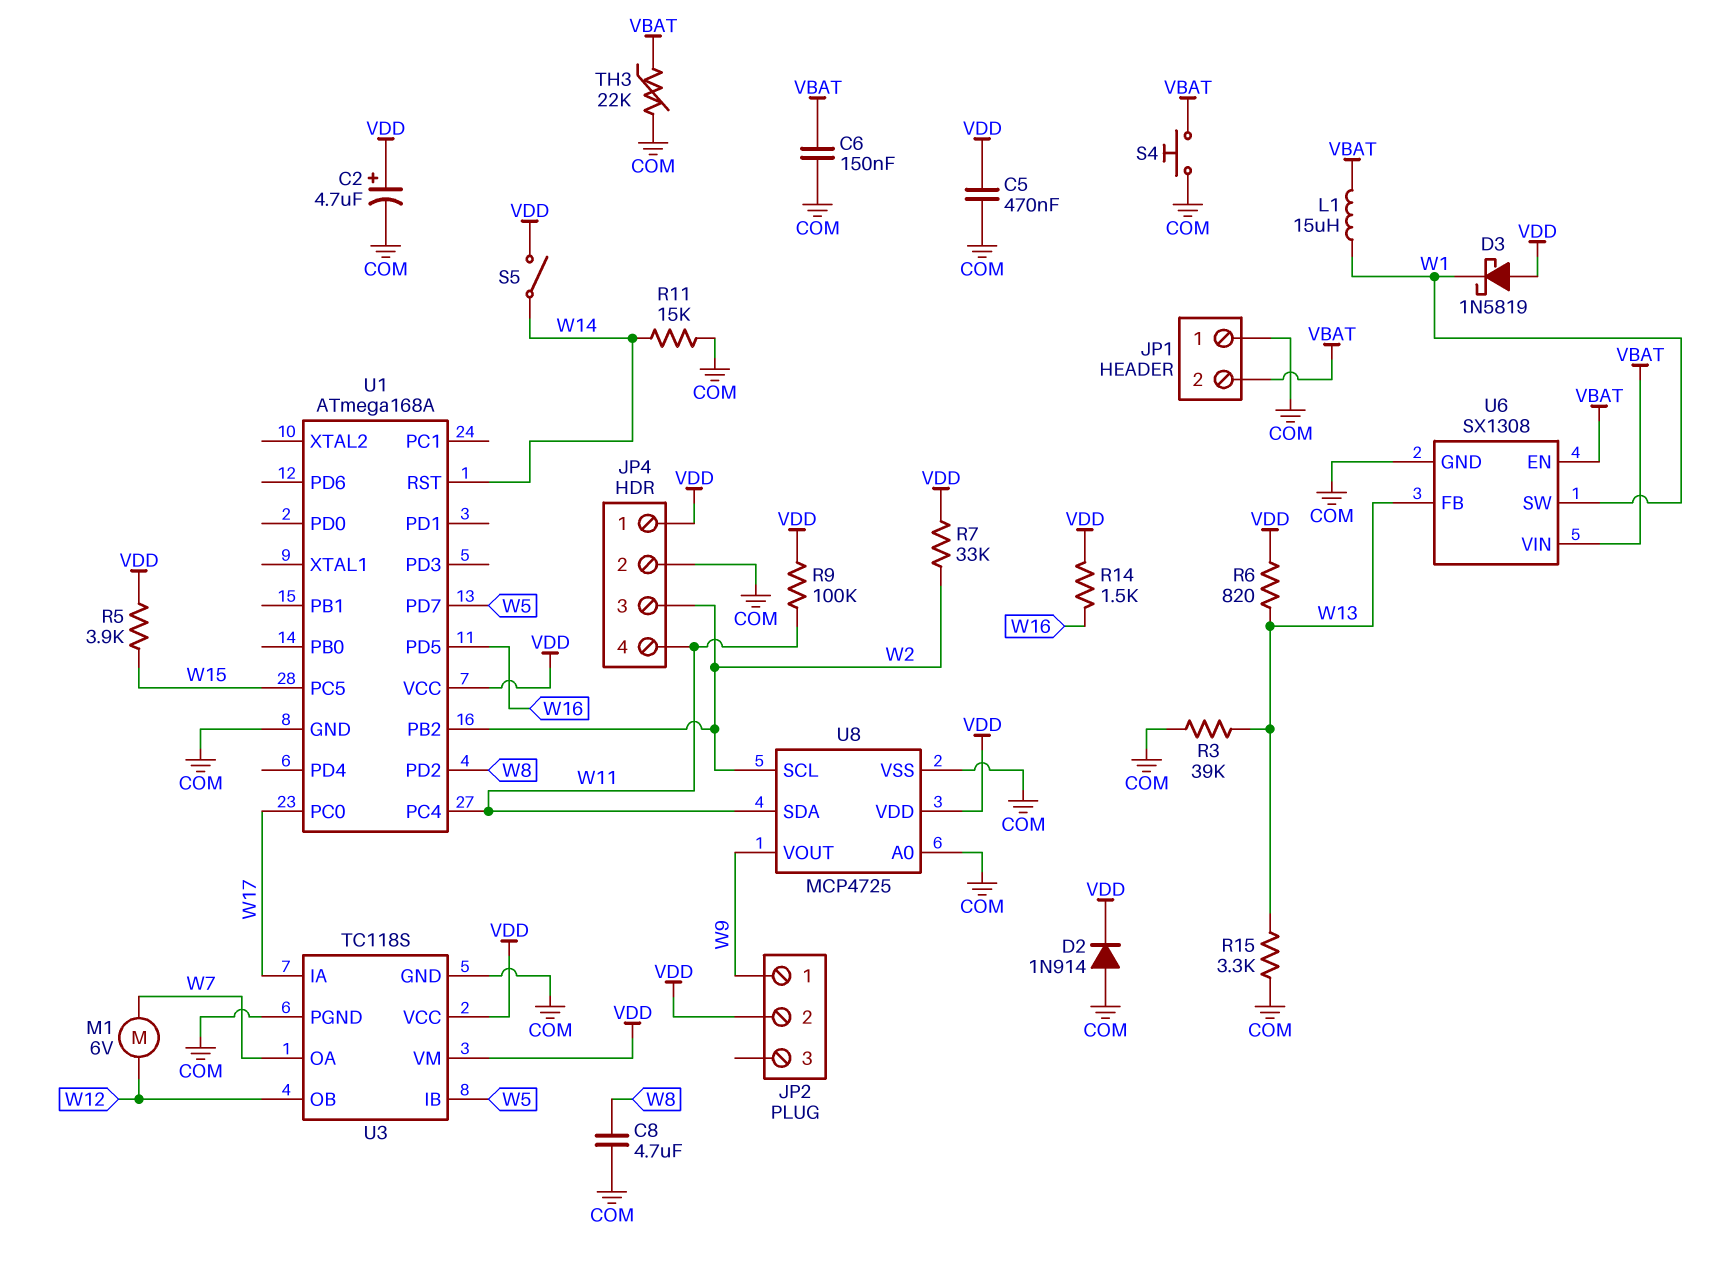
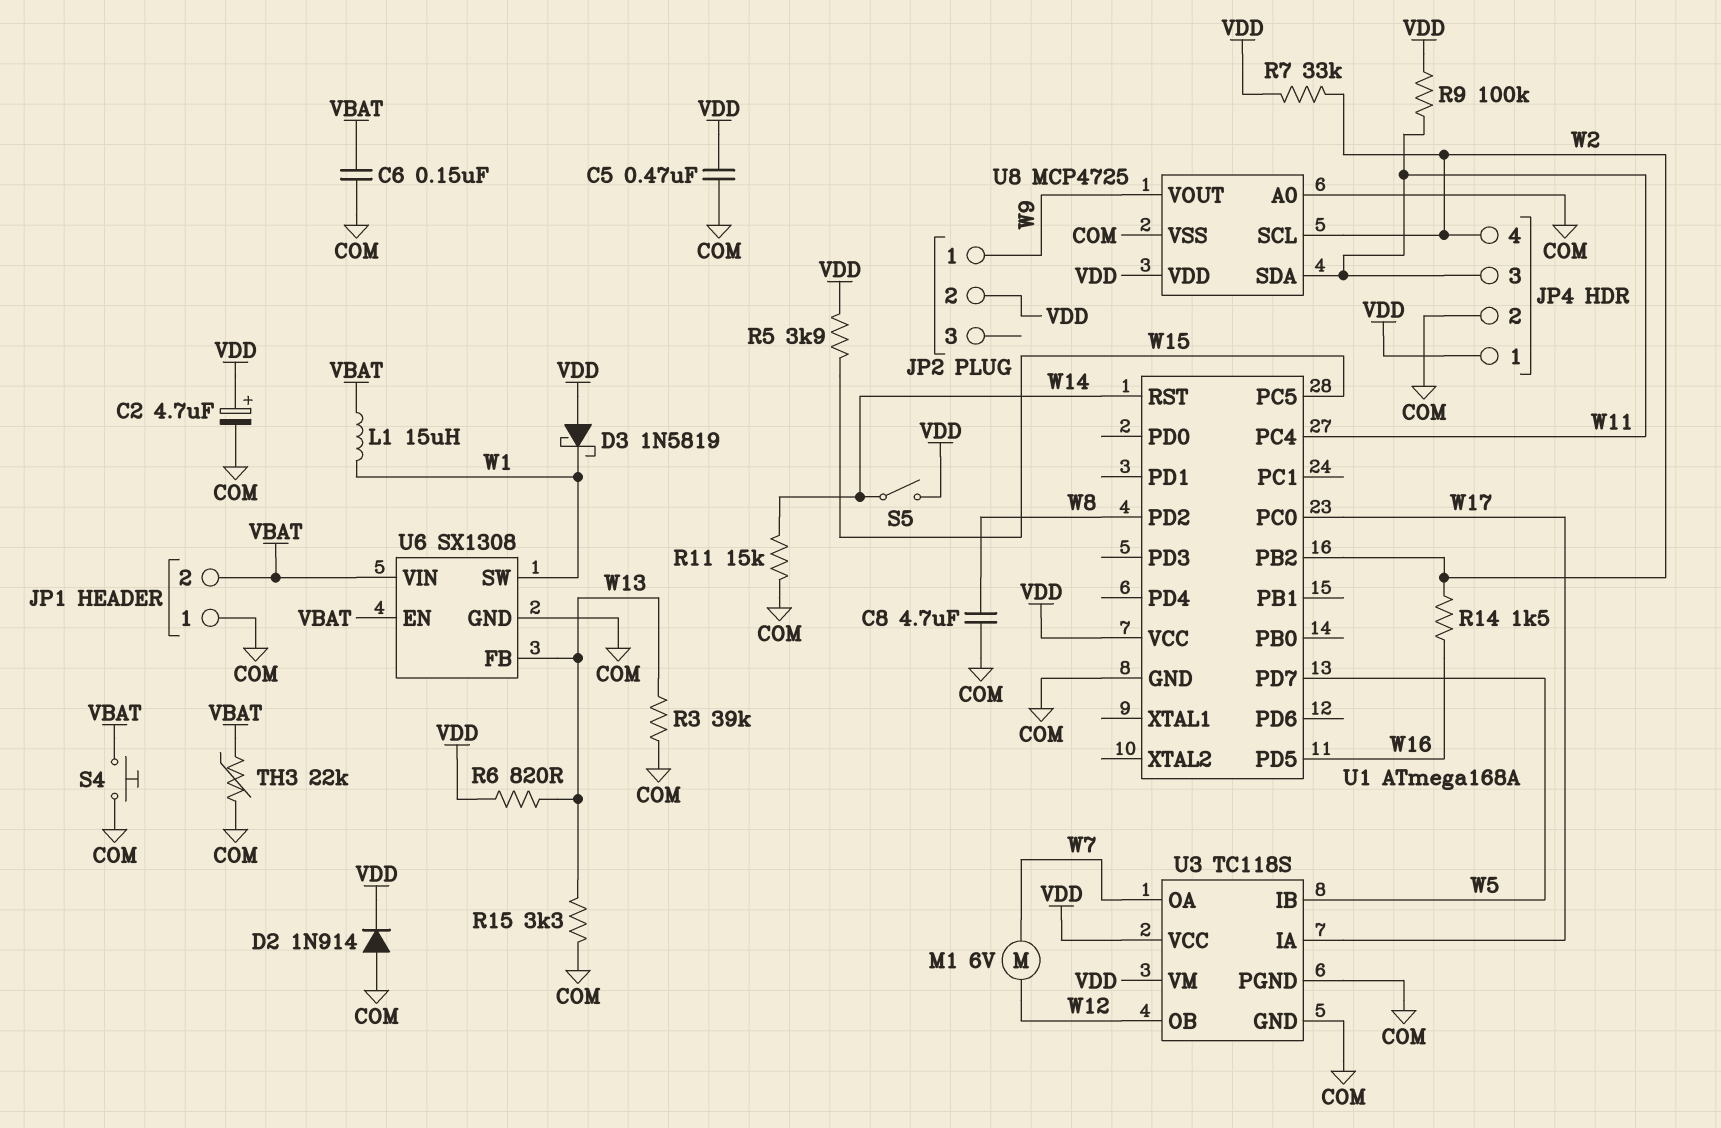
JP4 pin 3: W2 -> W11
JP4 pin 4: W11 -> W2
R14: 1.5k (VDD, W16) -> 1.5k (W2, W16)

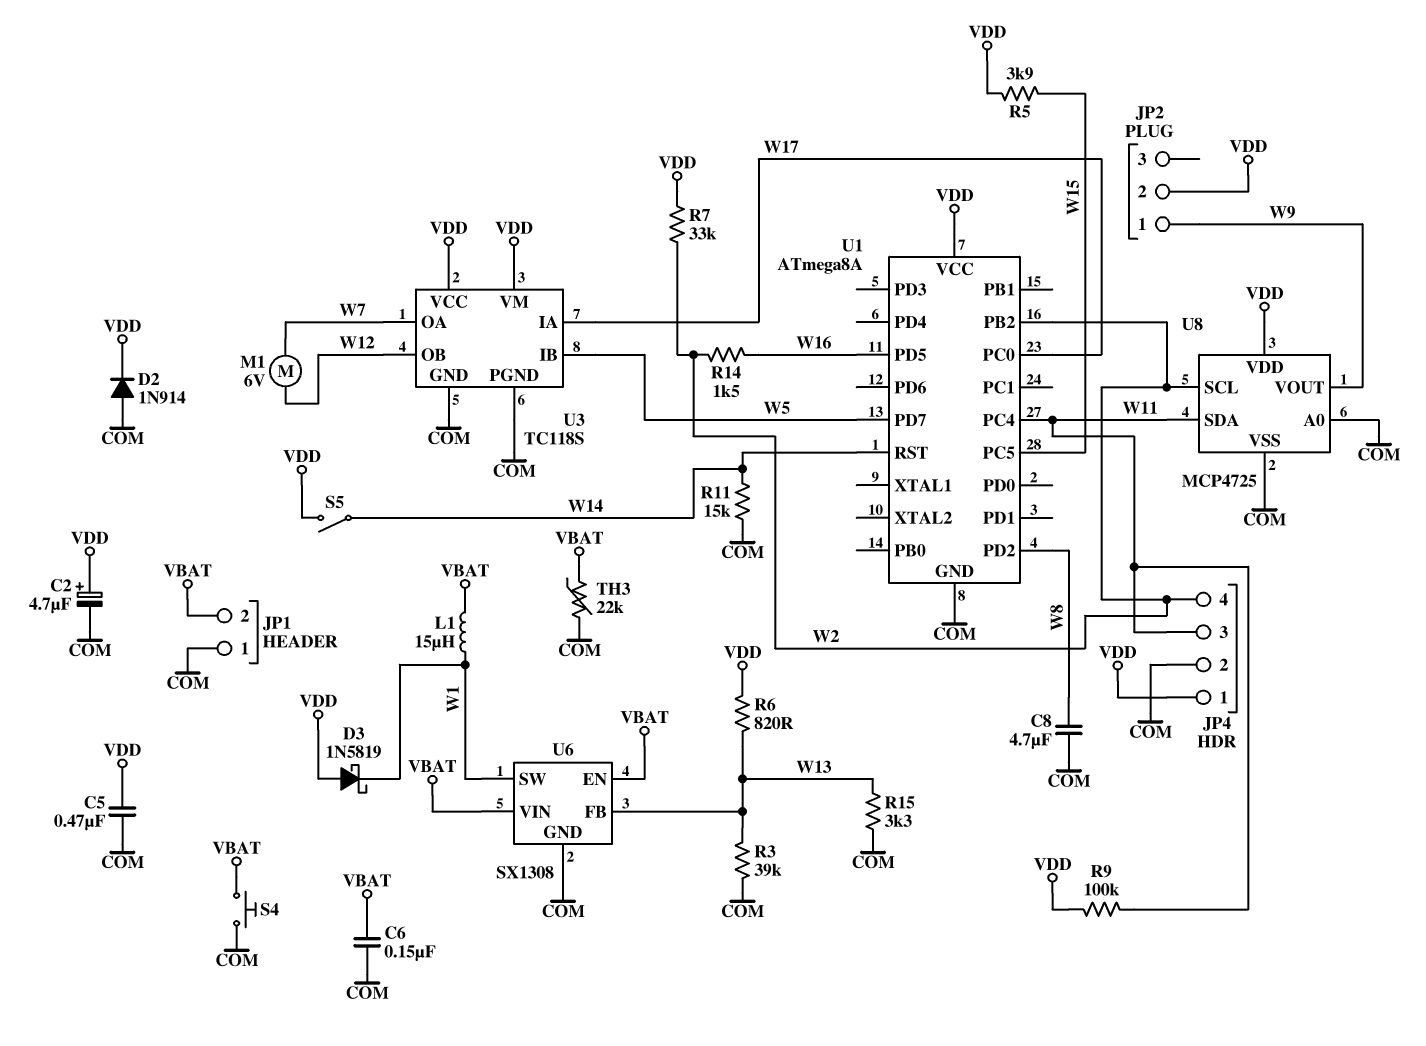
U1: ATmega168A -> ATmega8A

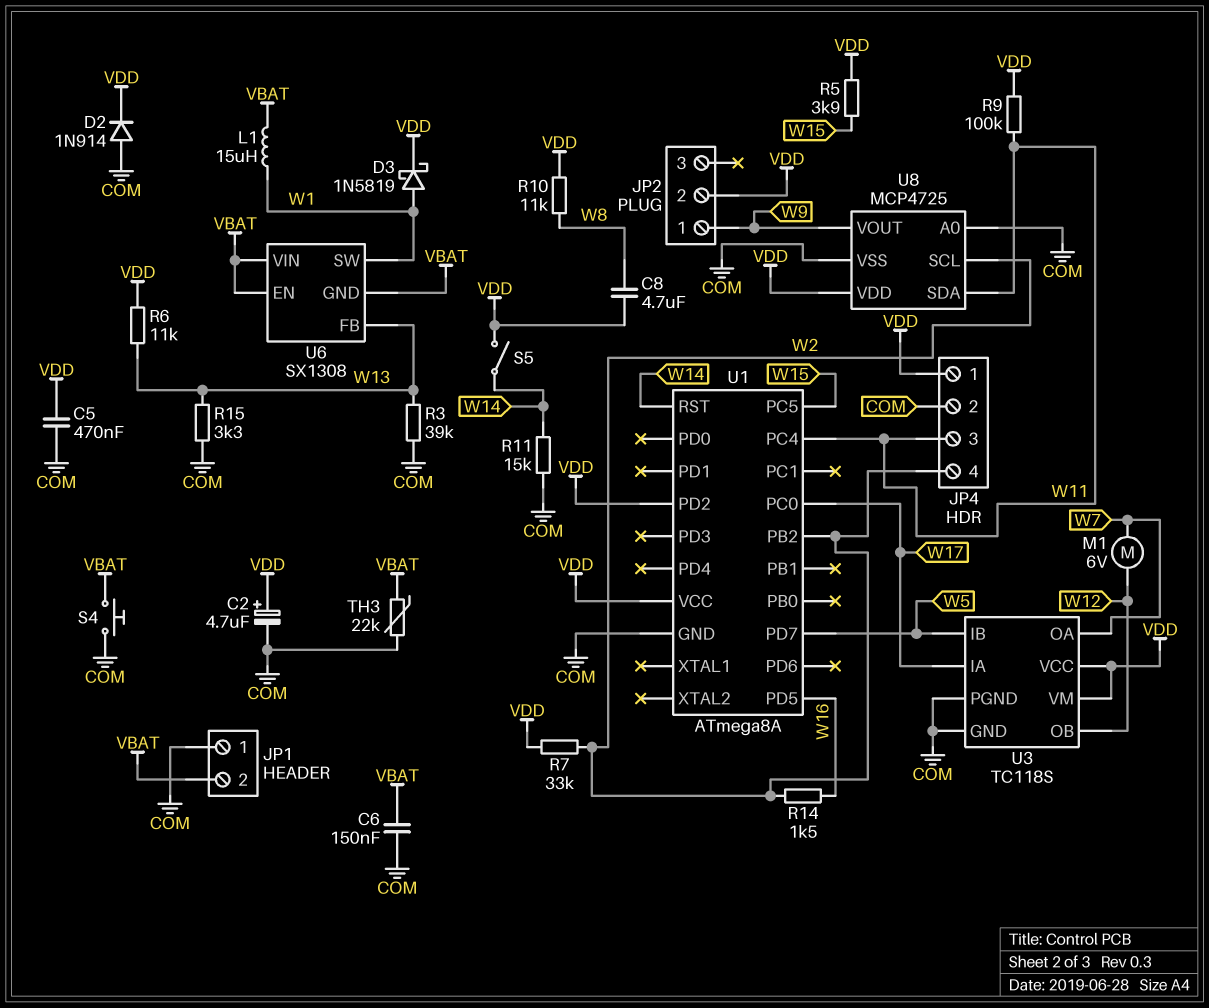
C8: 4.7uF (COM, W8) -> 4.7uF (VDD, W8)
D3: schottky 1N5819 (A VDD, K W1) -> schottky 1N5819 (A W1, K VDD)
R6: 820 (VDD, W13) -> 11k (VDD, W13)
R10: none -> 11k (VDD, W8)
U1 pin PD2: W8 -> VDD
U6 pin GND: COM -> VBAT

